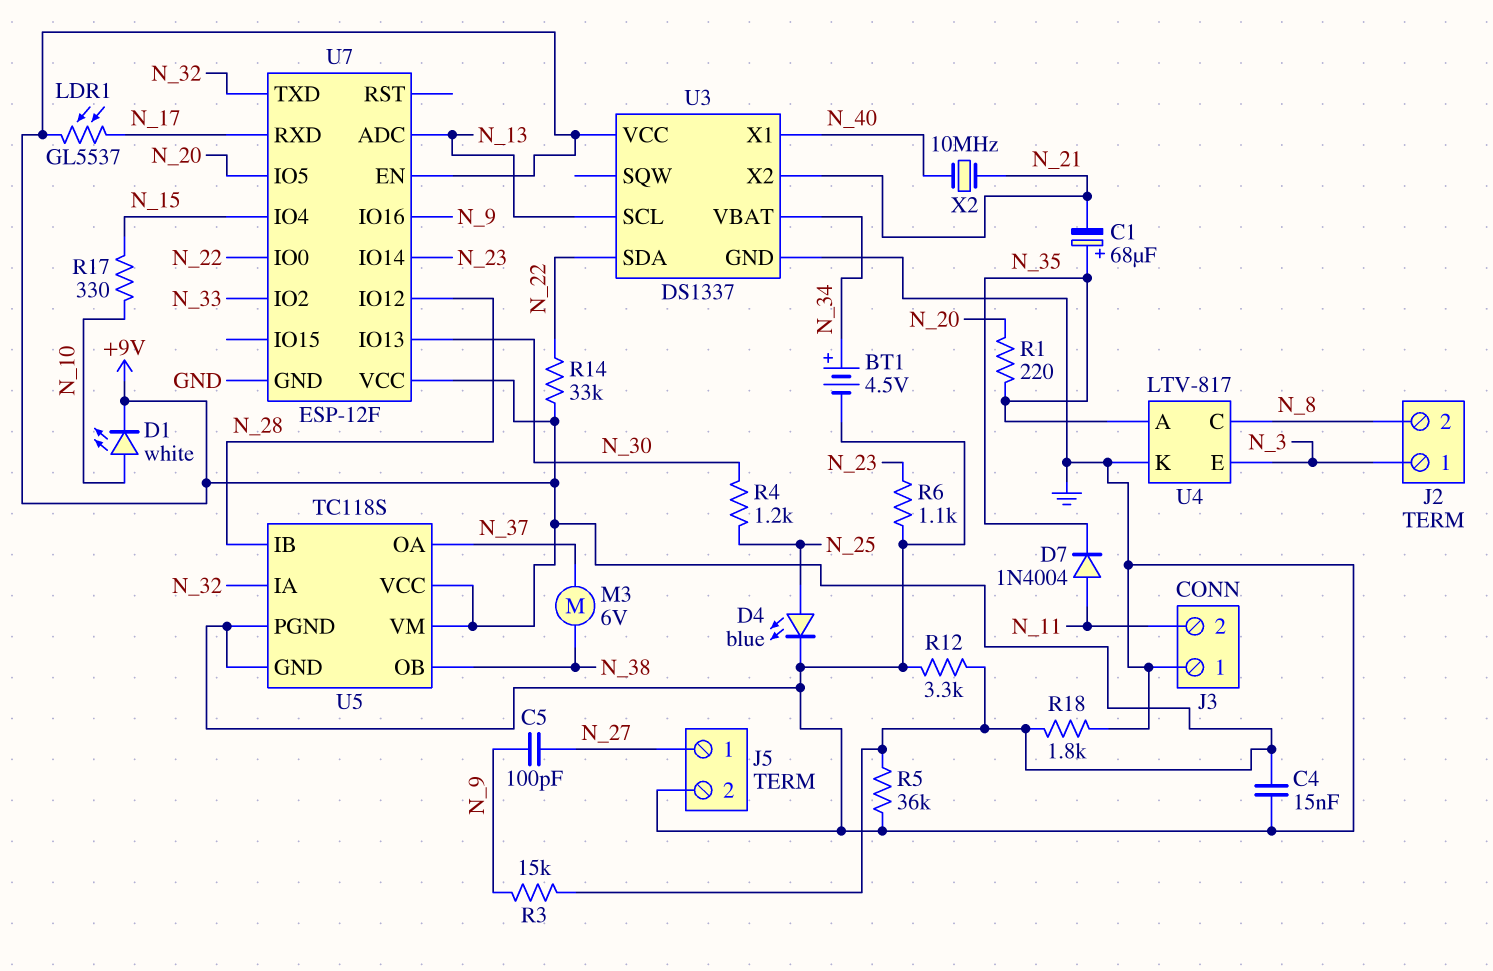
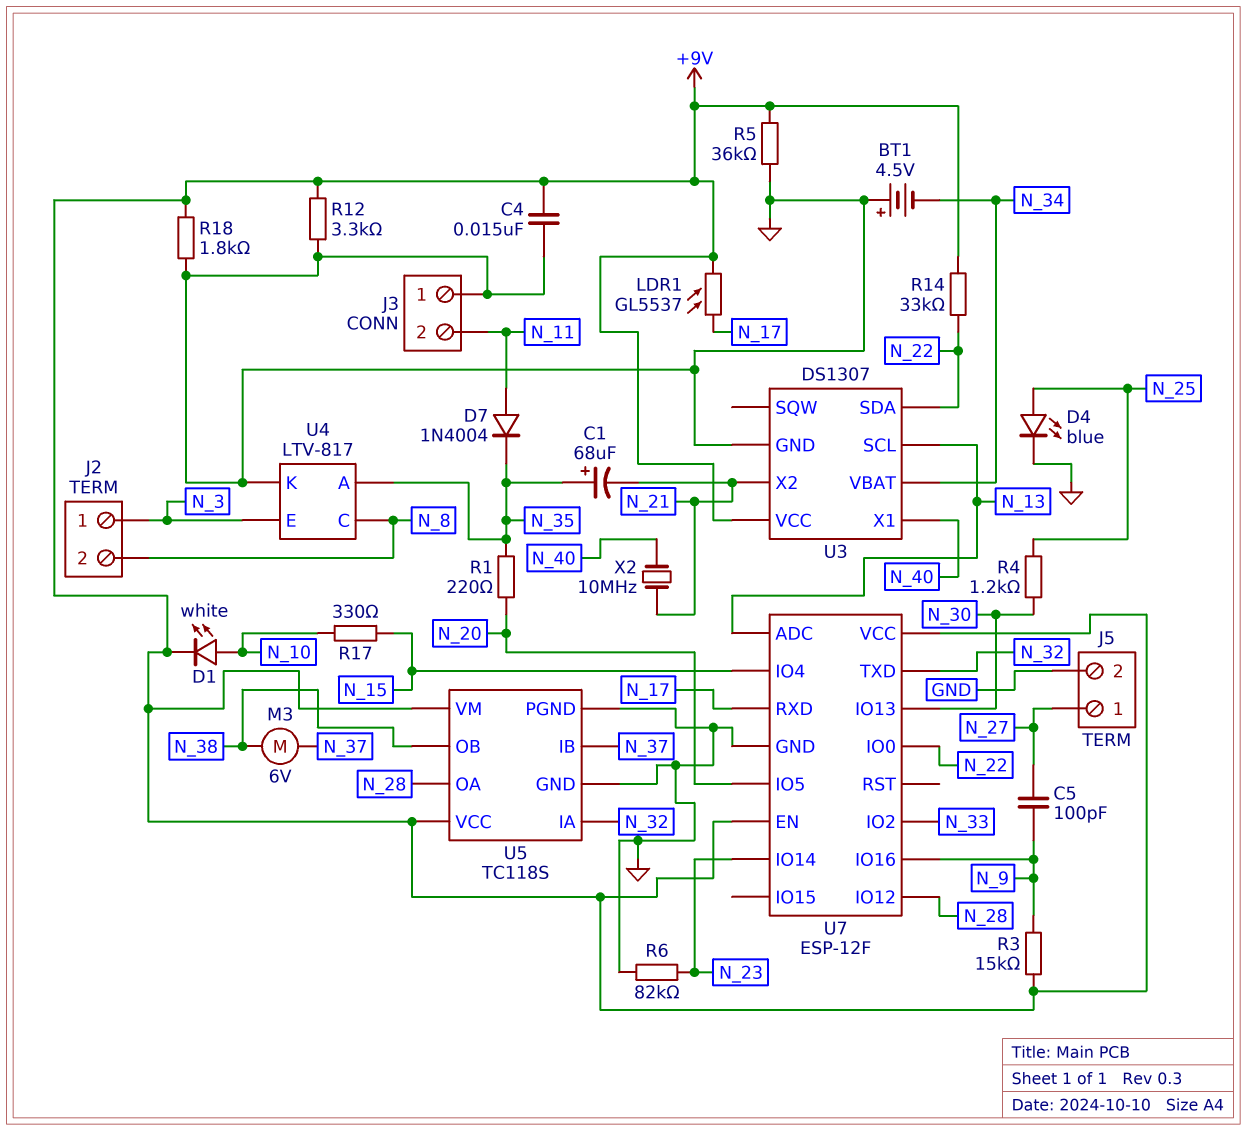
BT1: 4.5V (plus N_34, minus GND) -> 4.5V (plus GND, minus N_34)
R6: 1.1k (GND, N_23) -> 82k (GND, N_23)
U3: DS1337 -> DS1307
U5 pin IB: N_28 -> N_37
U5 pin OA: N_37 -> N_28

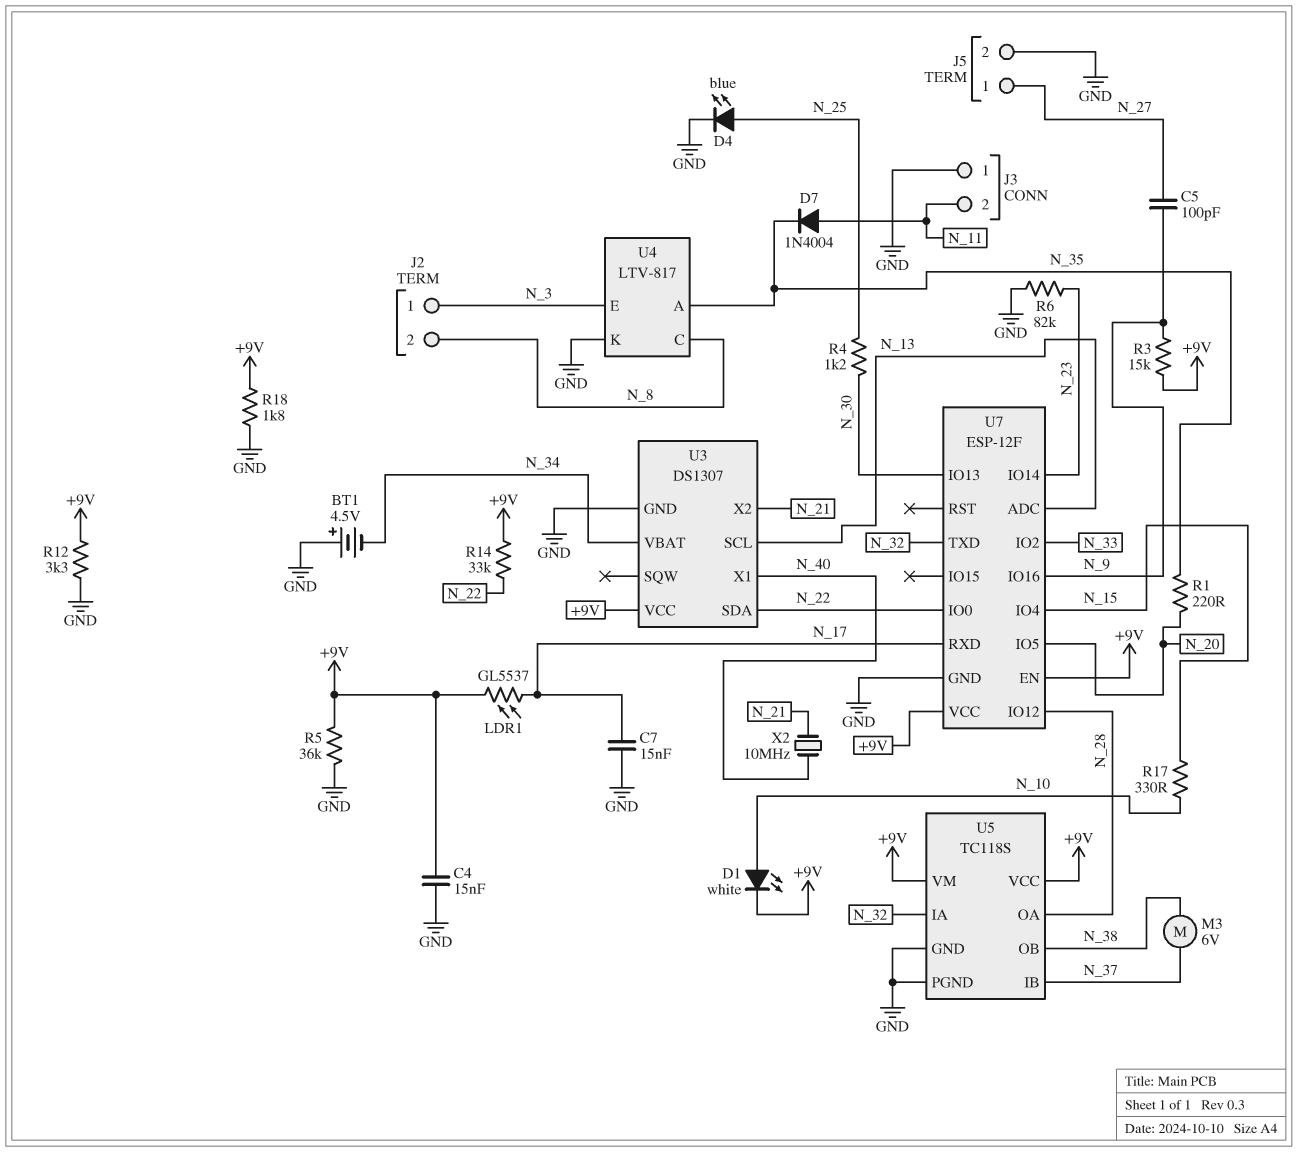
C1: 68uF (plus N_35, minus N_21) -> none
C7: none -> 15nF (GND, N_17)

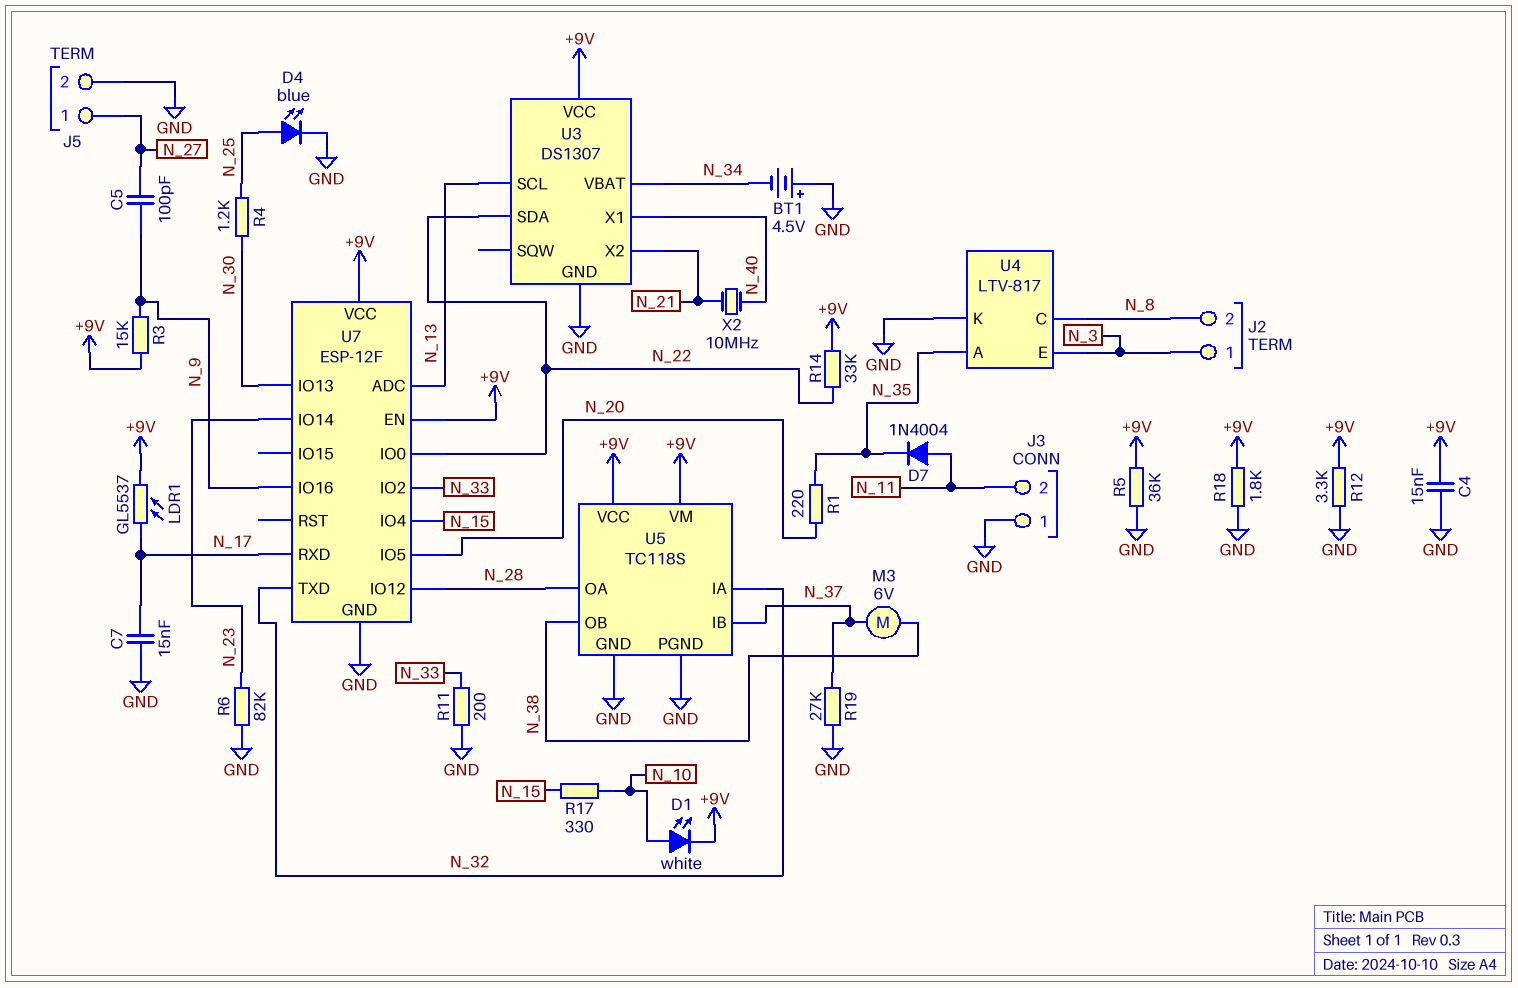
R11: none -> 200 (GND, N_33)
R19: none -> 27k (GND, N_37)

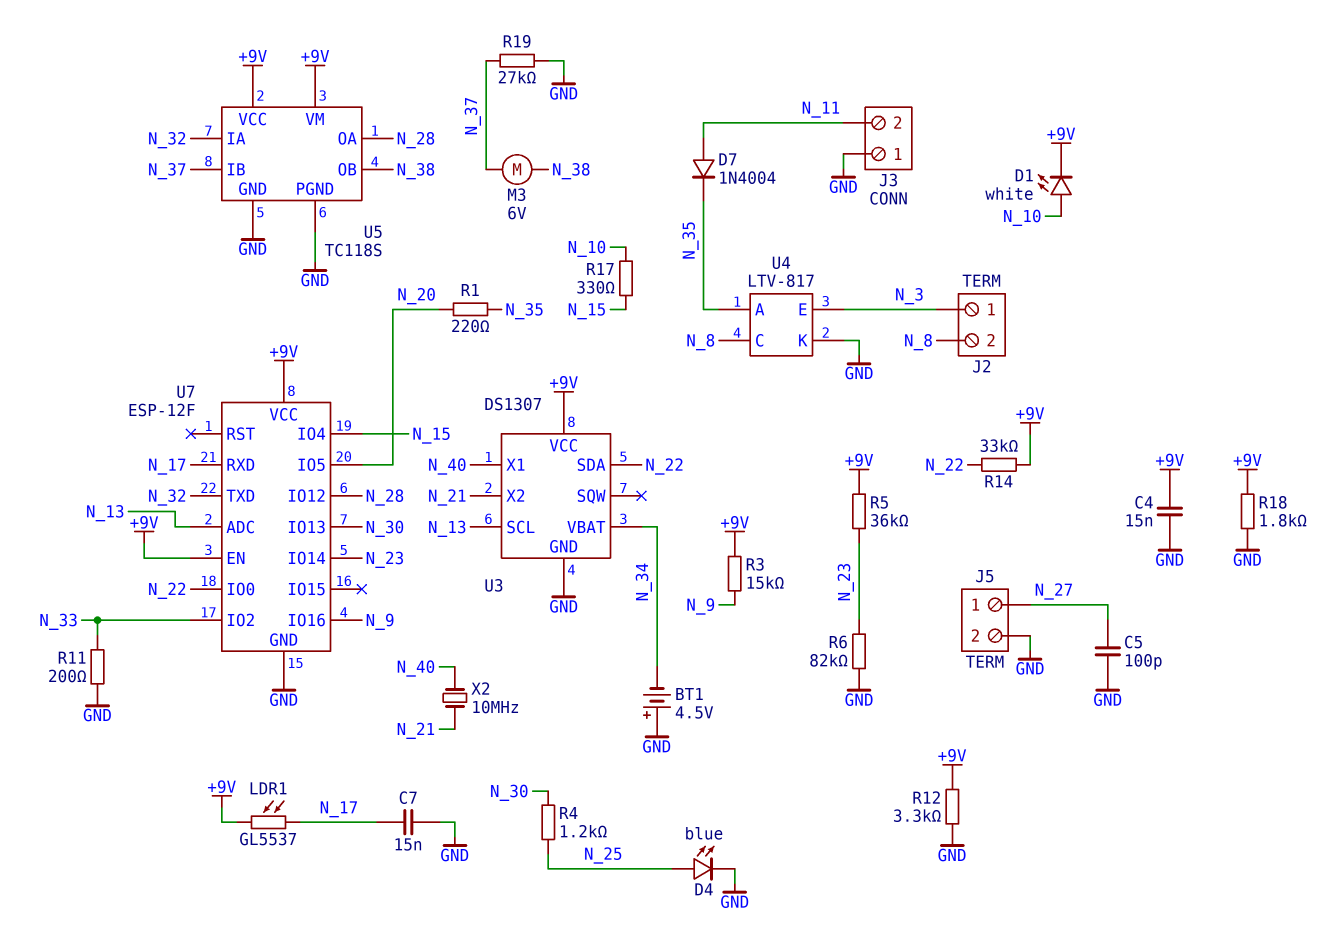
C5: 100pF (N_9, N_27) -> 100pF (GND, N_27)
R5: 36k (+9V, GND) -> 36k (+9V, N_23)

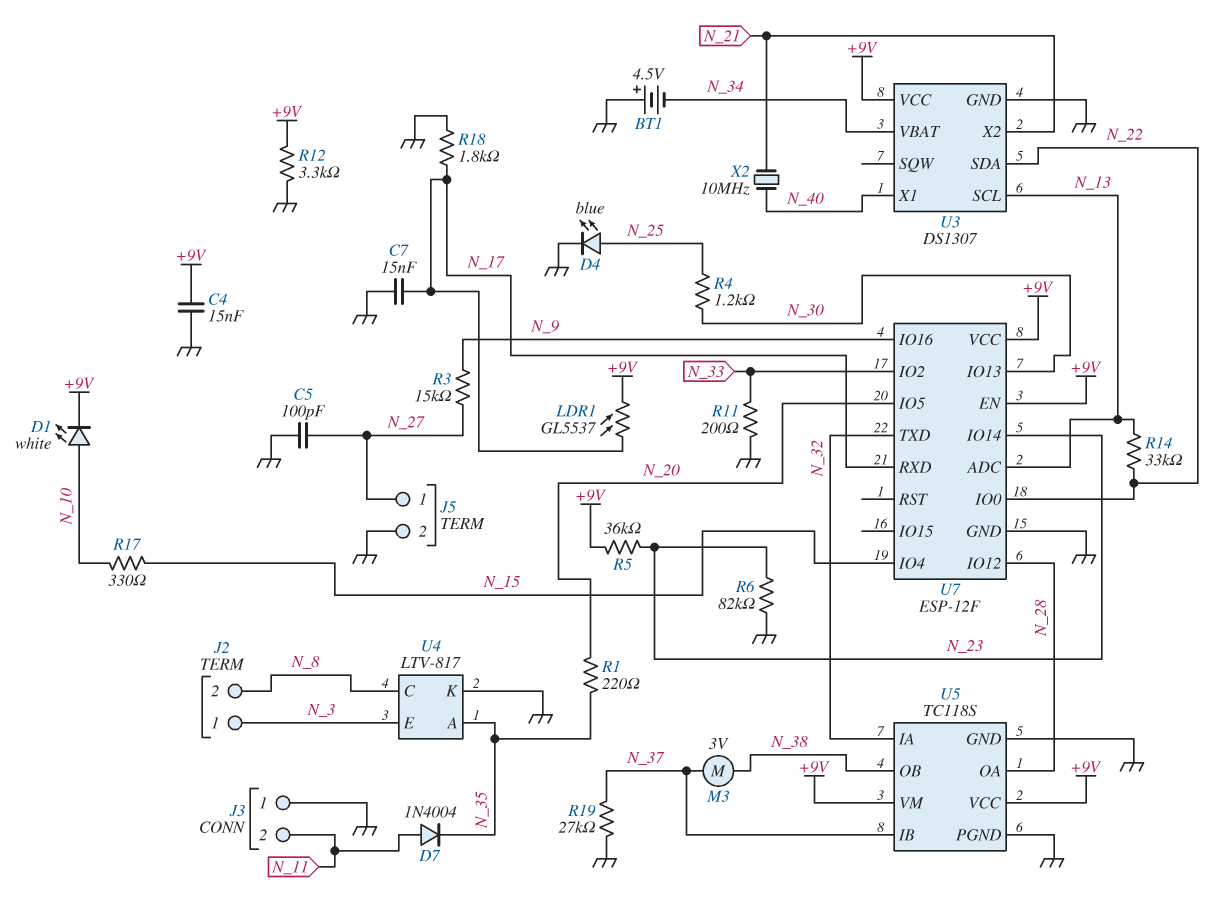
M3: motor 6V (N_37, N_38) -> motor 3V (N_37, N_38)
R3: 15k (+9V, N_9) -> 15k (N_9, N_27)
R14: 33k (+9V, N_22) -> 33k (N_13, N_22)
R18: 1.8k (+9V, GND) -> 1.8k (GND, N_17)

